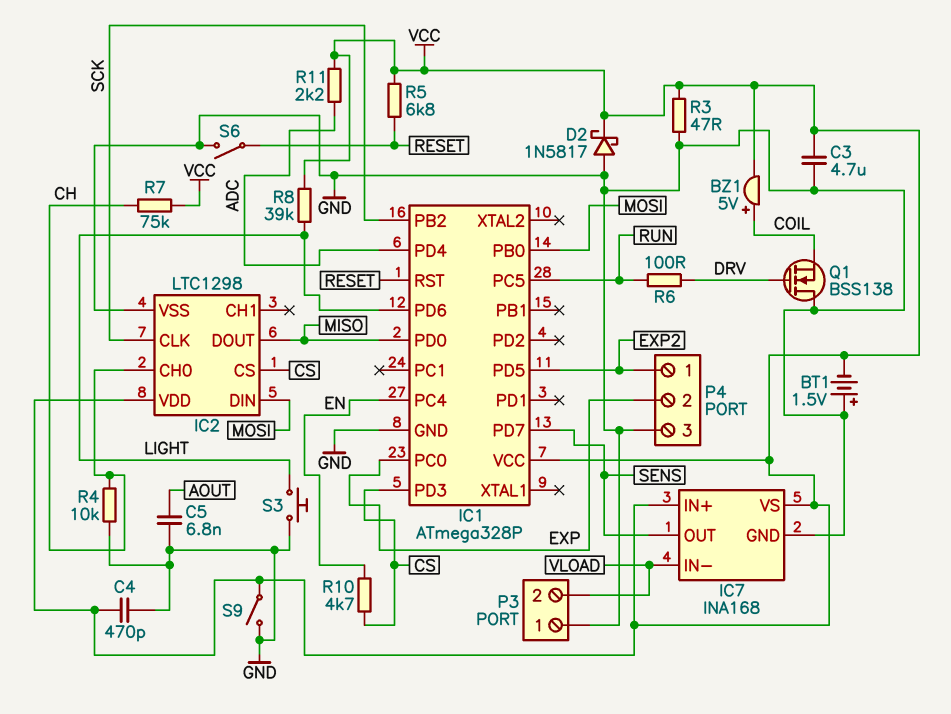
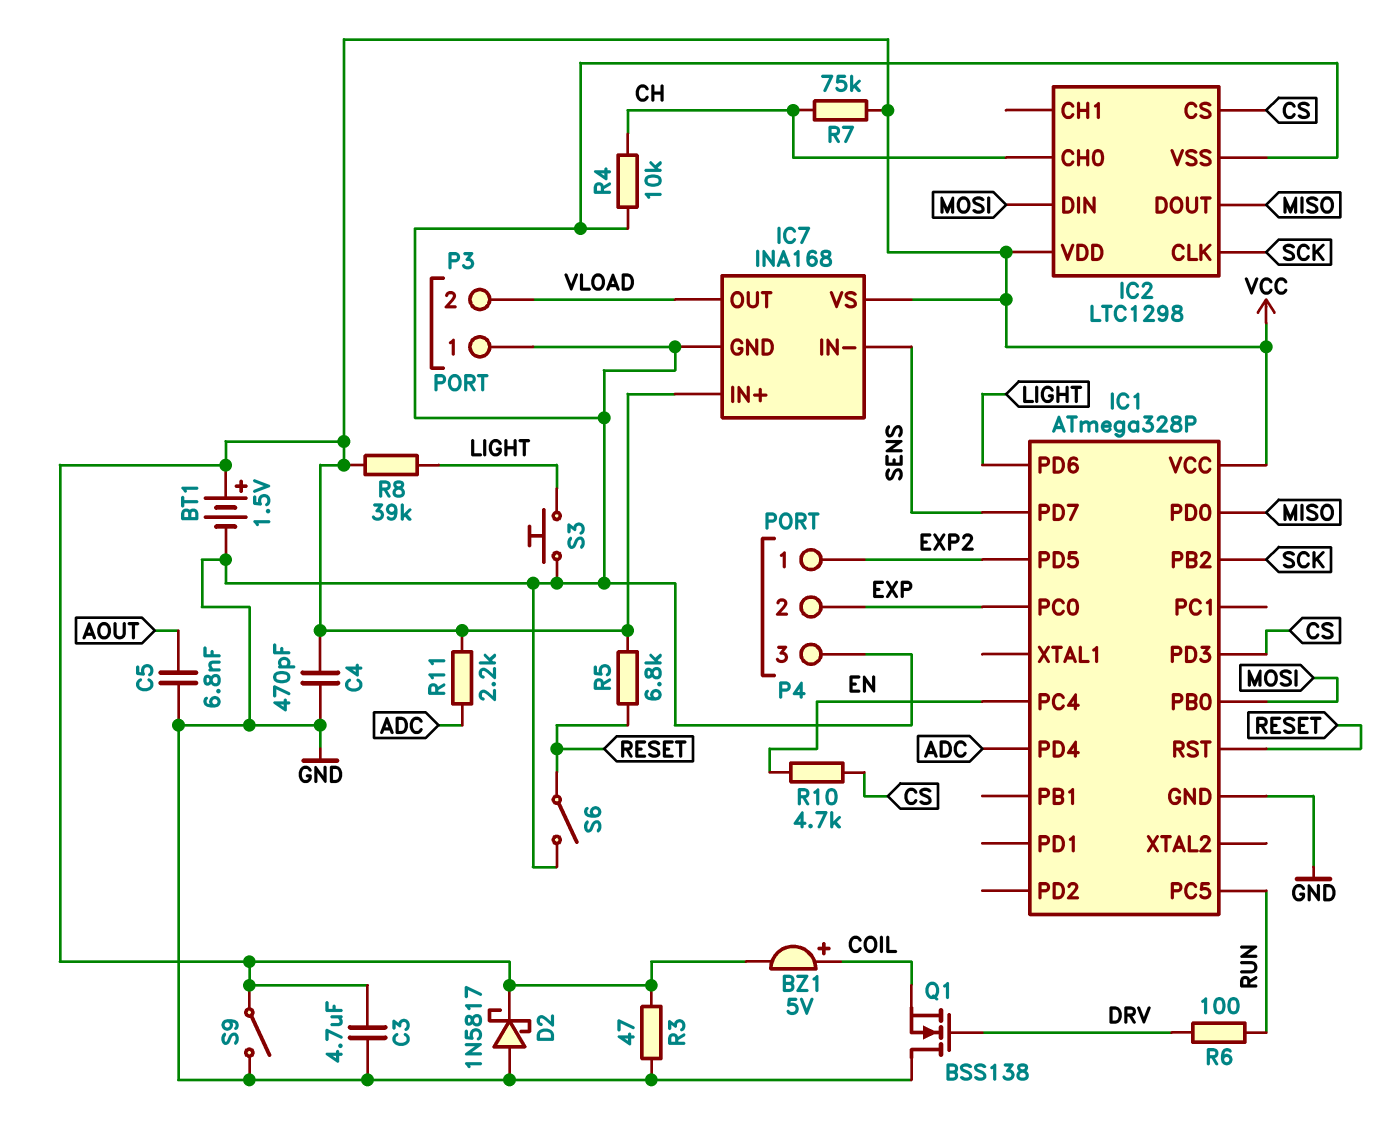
BT1: 1.5V (plus GND, minus VCC) -> 1.5V (plus VCC, minus GND)
IC7 pin IN-: VLOAD -> SENS
IC7 pin OUT: SENS -> VLOAD

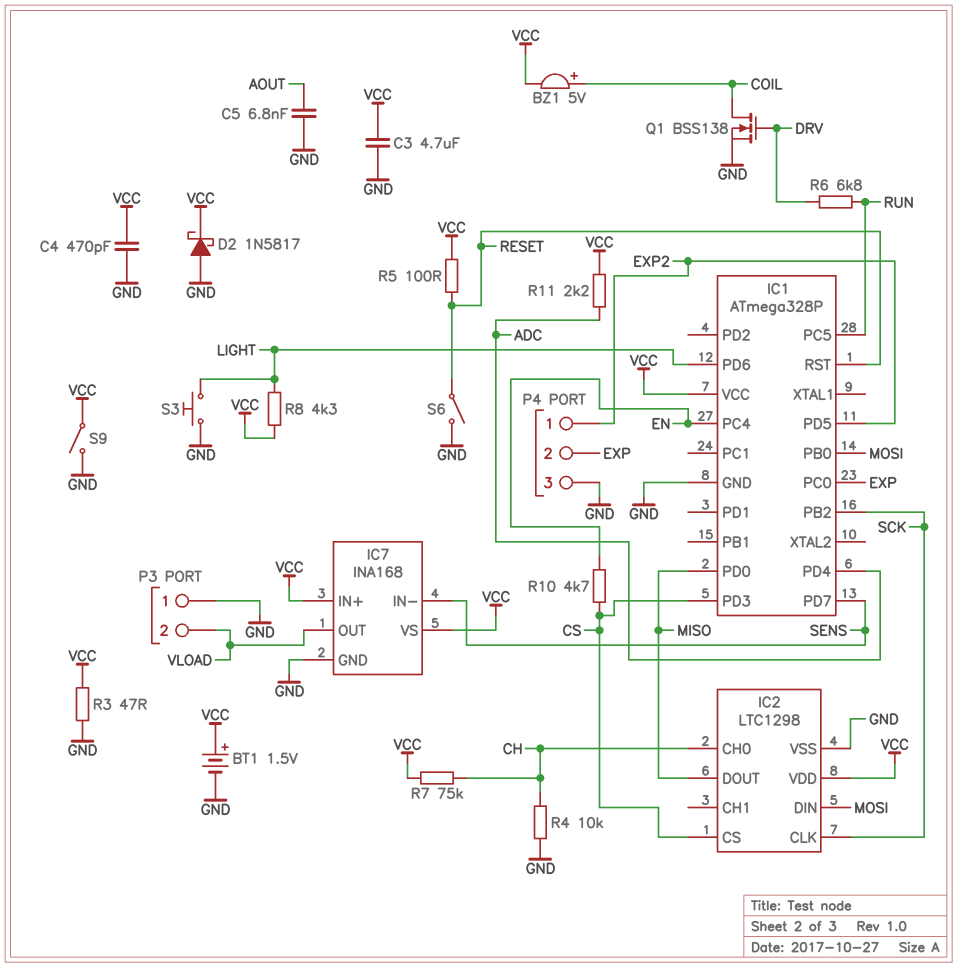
Q1: NMOS BSS138 (G DRV, D GND, S COIL) -> NMOS BSS138 (G DRV, D COIL, S GND)
R5: 6.8k (RESET, VCC) -> 100 (RESET, VCC)
R6: 100 (DRV, RUN) -> 6.8k (DRV, RUN)
R8: 39k (LIGHT, VCC) -> 4.3k (LIGHT, VCC)

